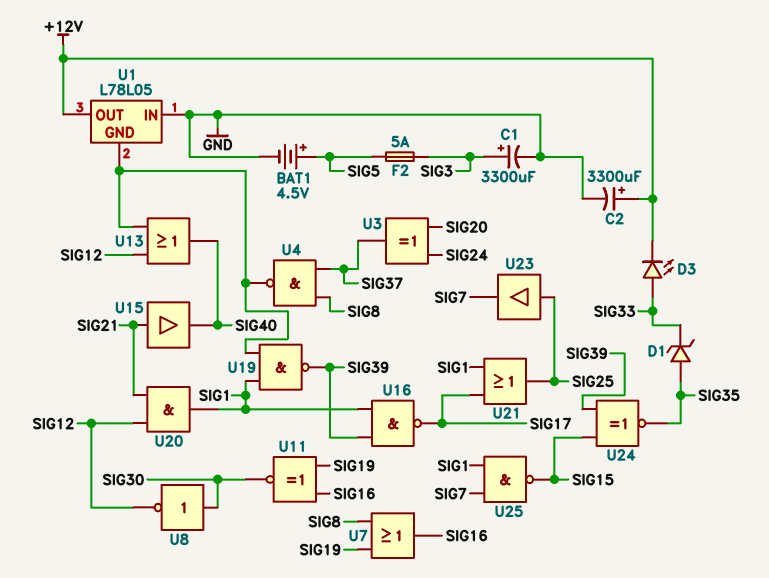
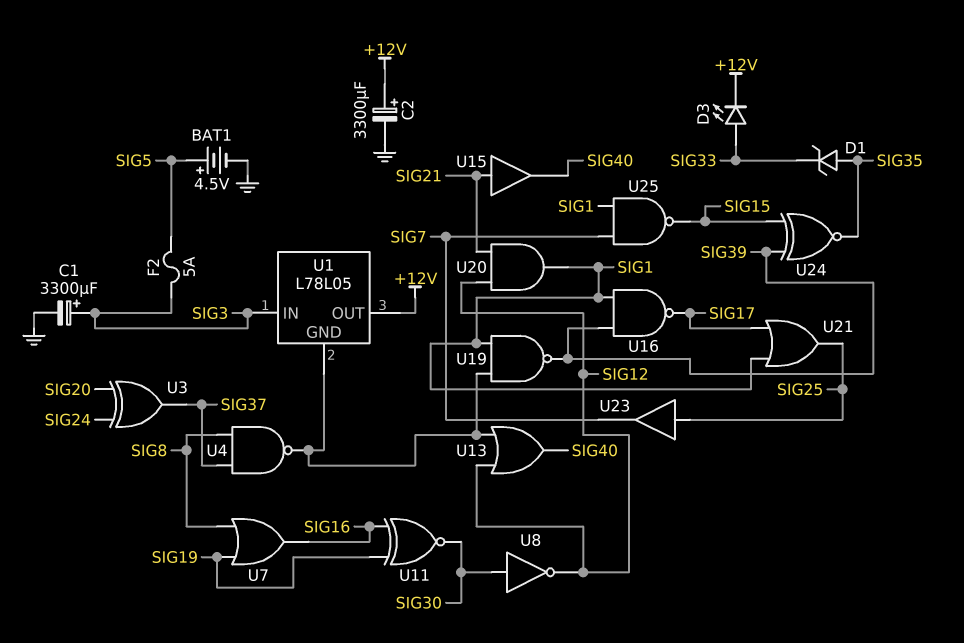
U1 pin IN: GND -> SIG3

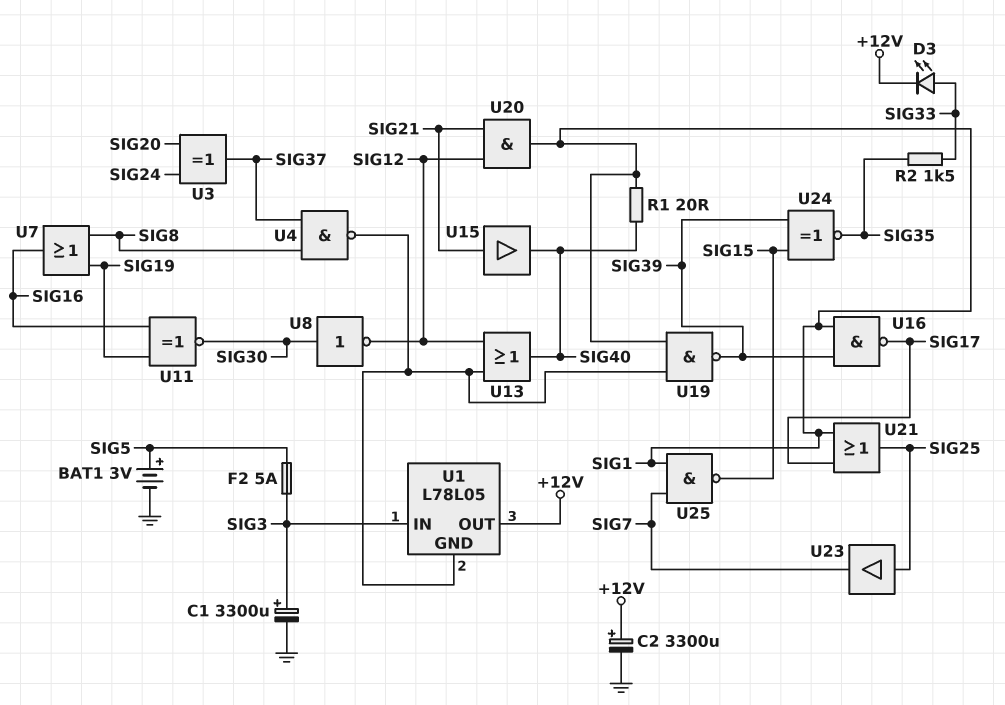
BAT1: 4.5V (plus SIG5, minus GND) -> 3V (plus SIG5, minus GND)
D1: zener (A SIG35, K SIG33) -> none
R1: none -> 20 (SIG1, SIG40)
R2: none -> 1.5k (SIG33, SIG35)

